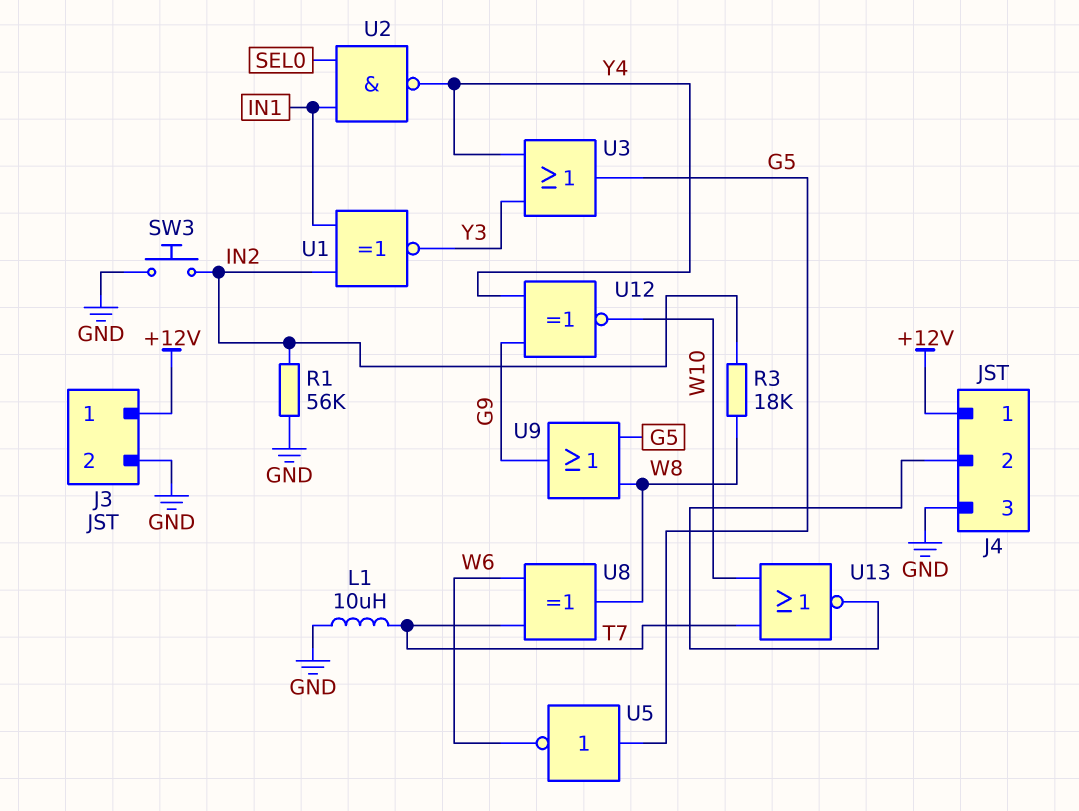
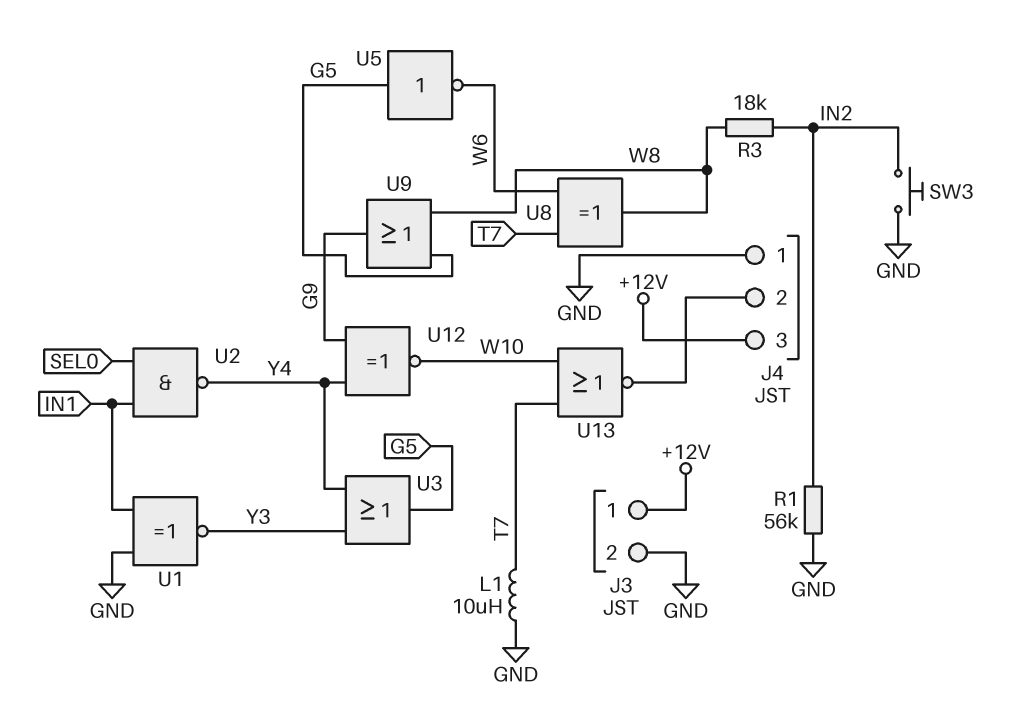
J4 pin 1: +12V -> GND
J4 pin 3: GND -> +12V
U1: XNOR (in IN1, in IN2, out Y3) -> XNOR (in GND, in IN1, out Y3)

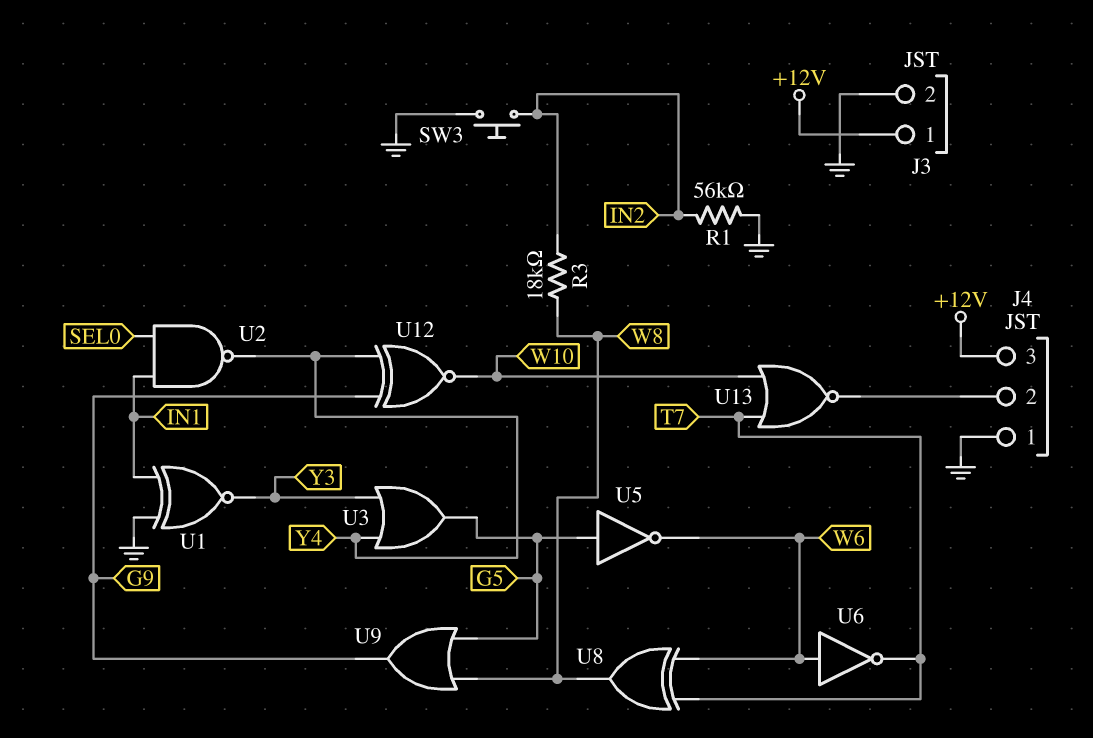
L1: 10uH (GND, T7) -> none
U6: none -> NOT (in W6, out T7)

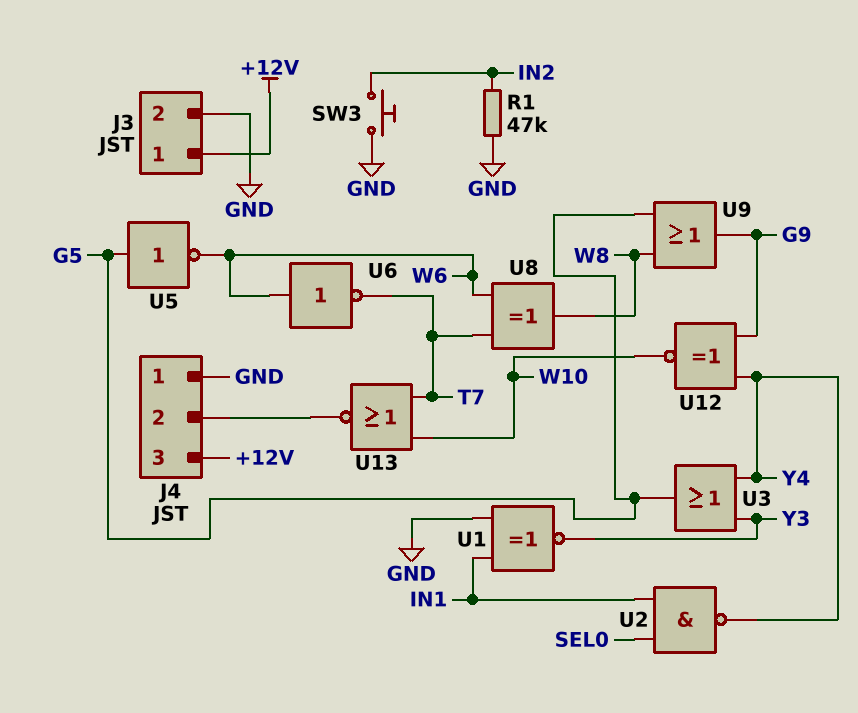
R1: 56k (GND, IN2) -> 47k (GND, IN2)
R3: 18k (IN2, W8) -> none

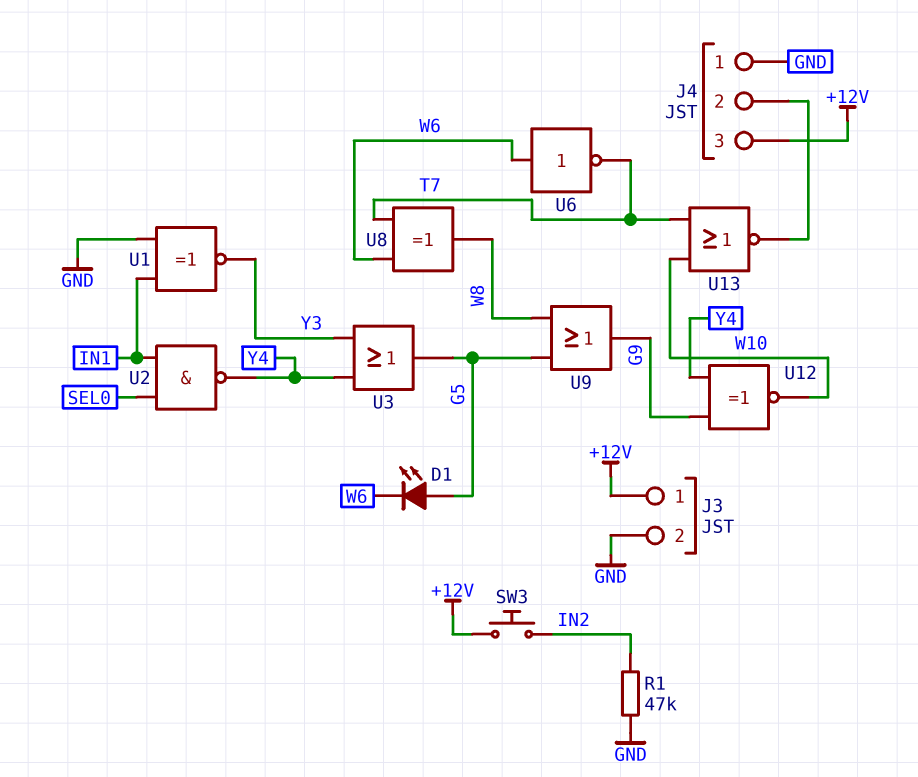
D1: none -> LED (A G5, K W6)
SW3: button (GND, IN2) -> button (+12V, IN2)
U5: NOT (in G5, out W6) -> none

